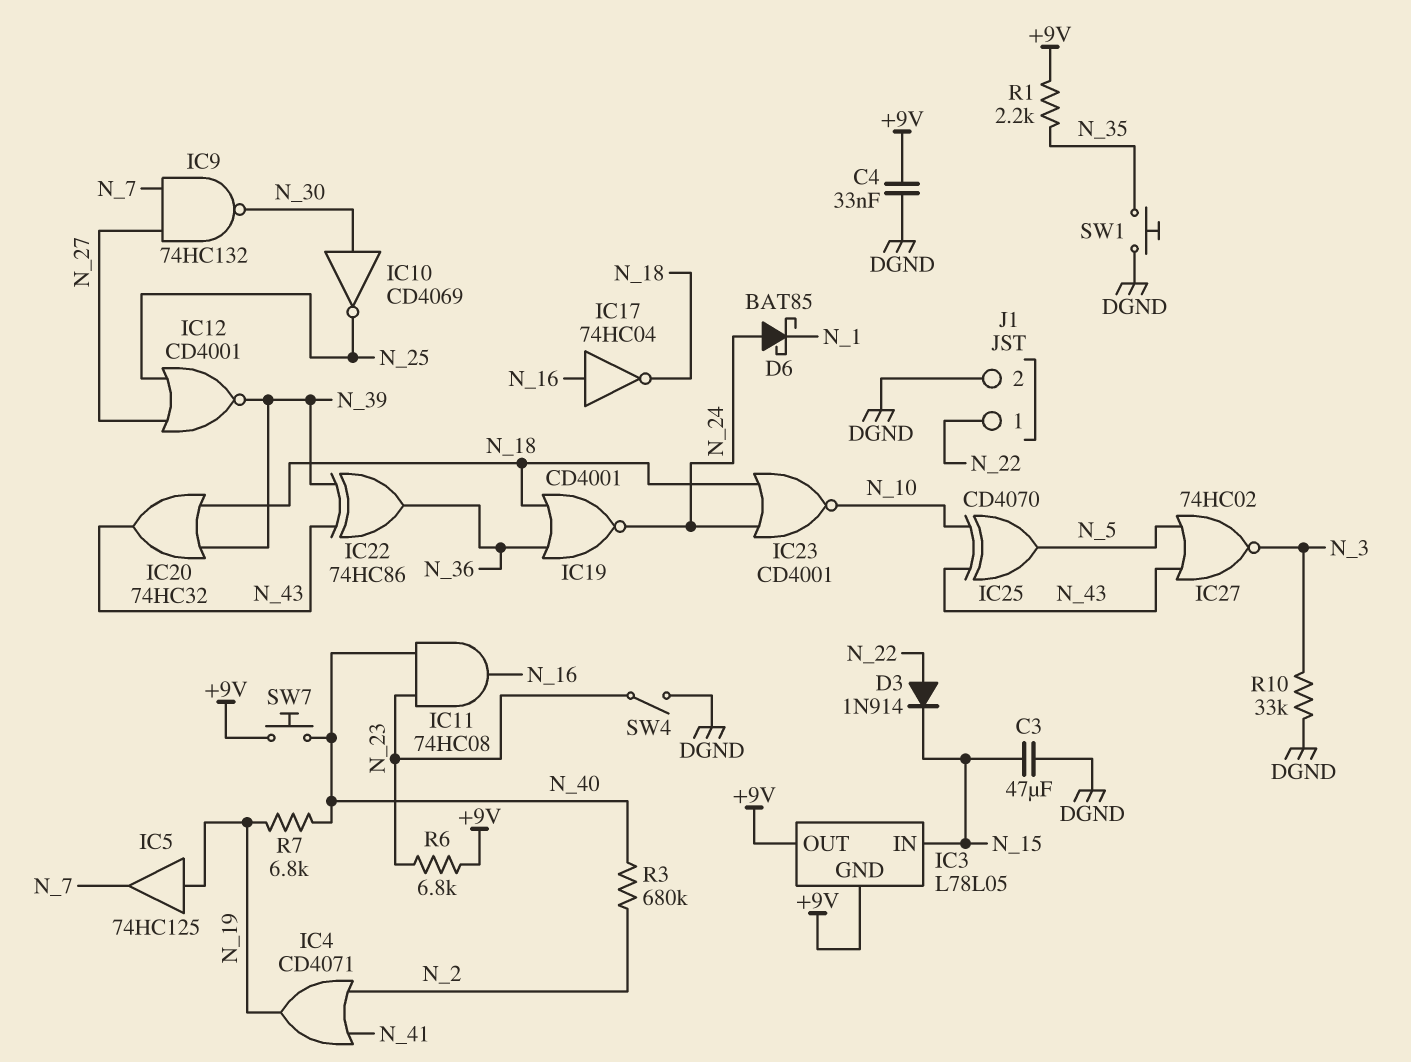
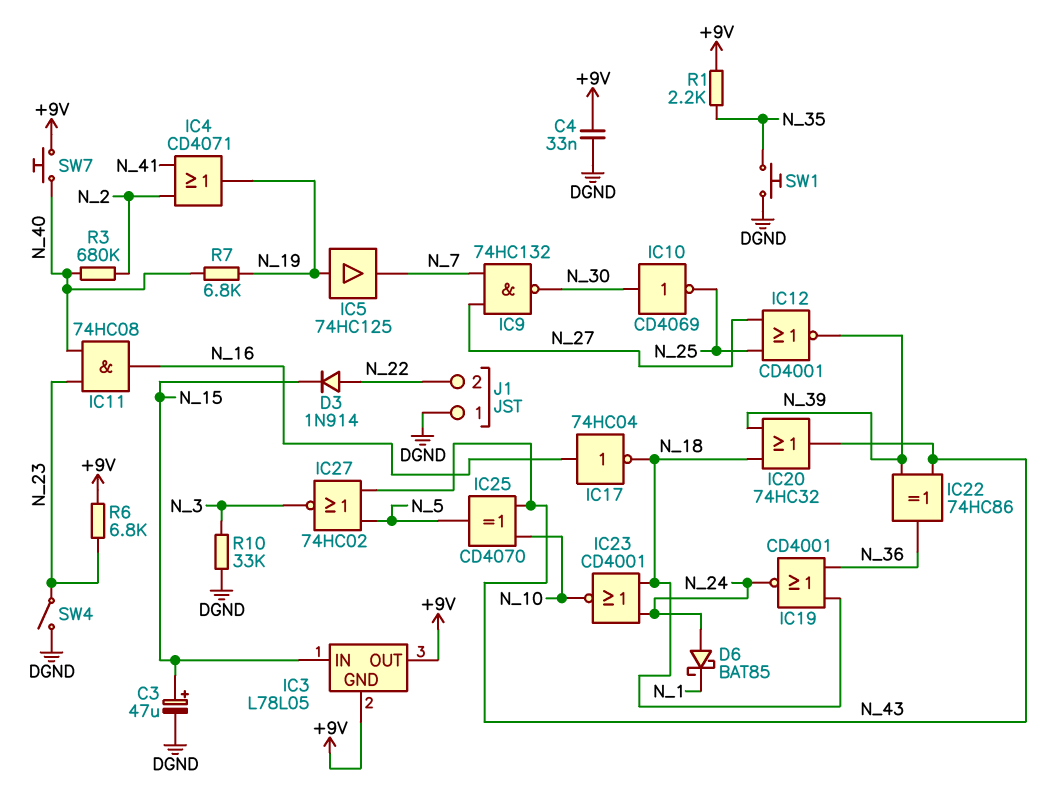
C3: 47uF (DGND, N_15) -> 47uF (plus N_15, minus DGND)
J1 pin 1: N_22 -> DGND
J1 pin 2: DGND -> N_22

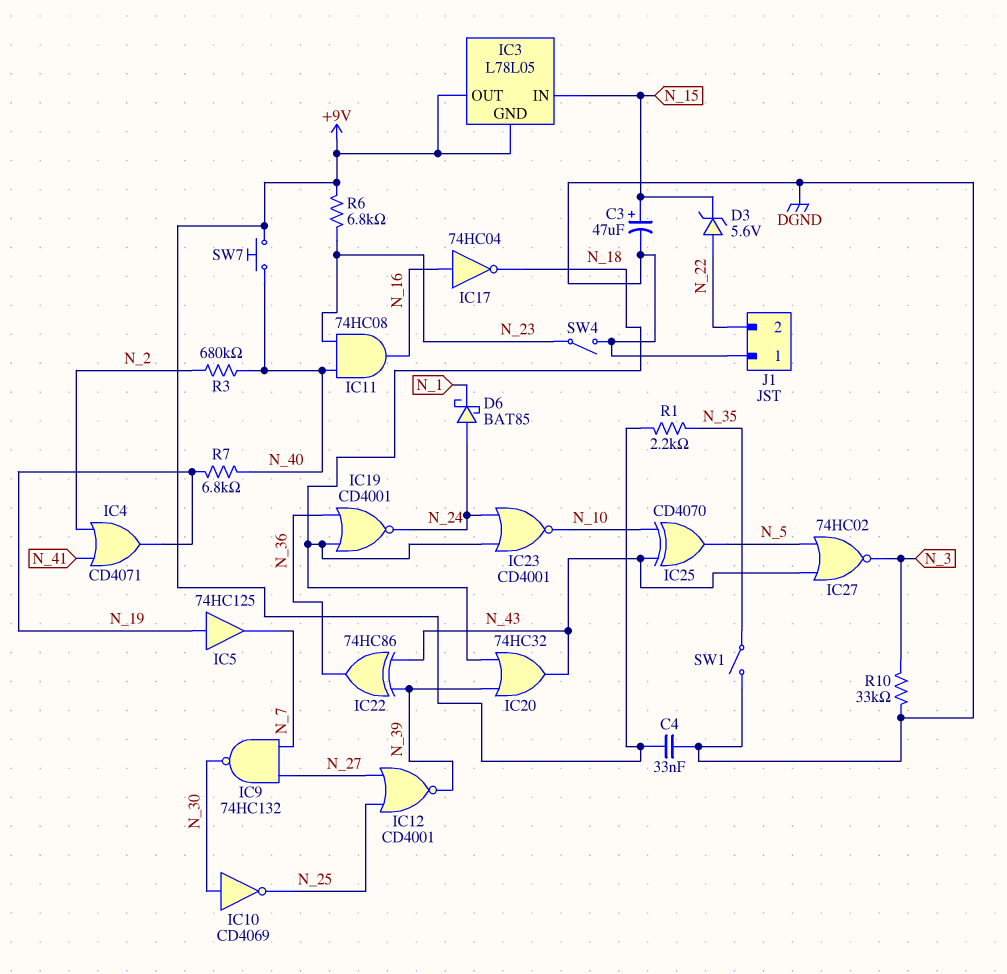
D3: diode 1N914 (A N_22, K N_15) -> zener 5.6V (A N_22, K N_15)
SW1: button (DGND, N_35) -> switch (DGND, N_35)

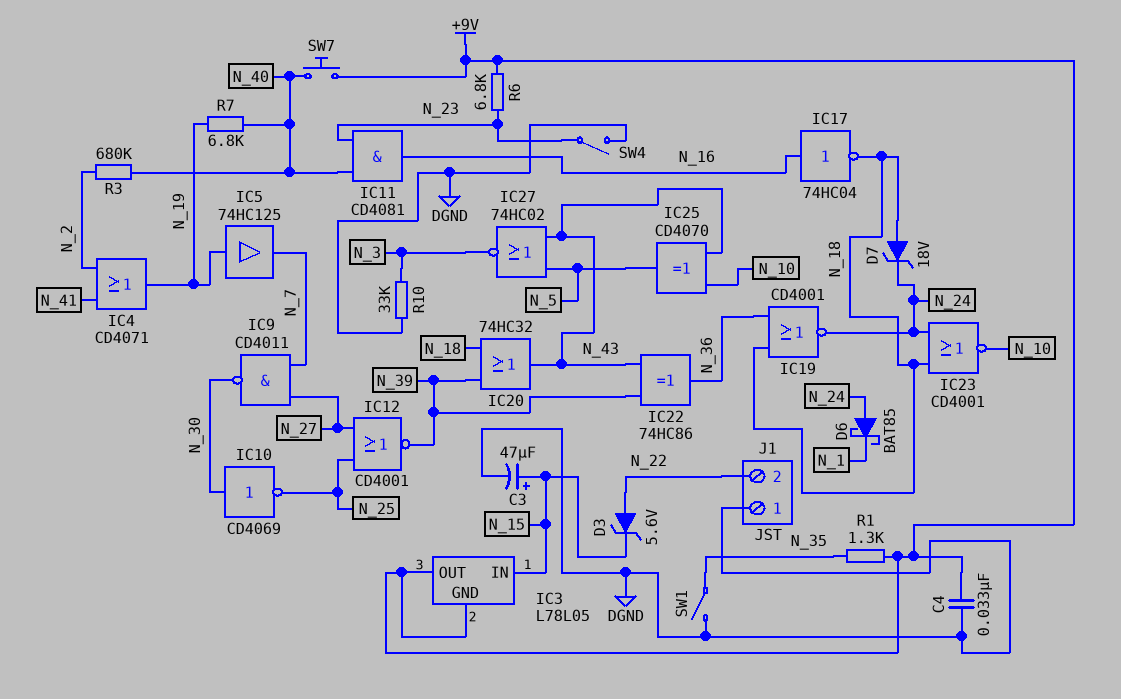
D7: none -> zener 18V (A N_18, K N_24)
IC9: NAND 74HC132 (in N_7, in N_27, out N_30) -> NAND CD4011 (in N_7, in N_27, out N_30)
IC11: AND 74HC08 (in N_23, in N_40, out N_16) -> AND CD4081 (in N_23, in N_40, out N_16)
R1: 2.2k (+9V, N_35) -> 1.3k (+9V, N_35)

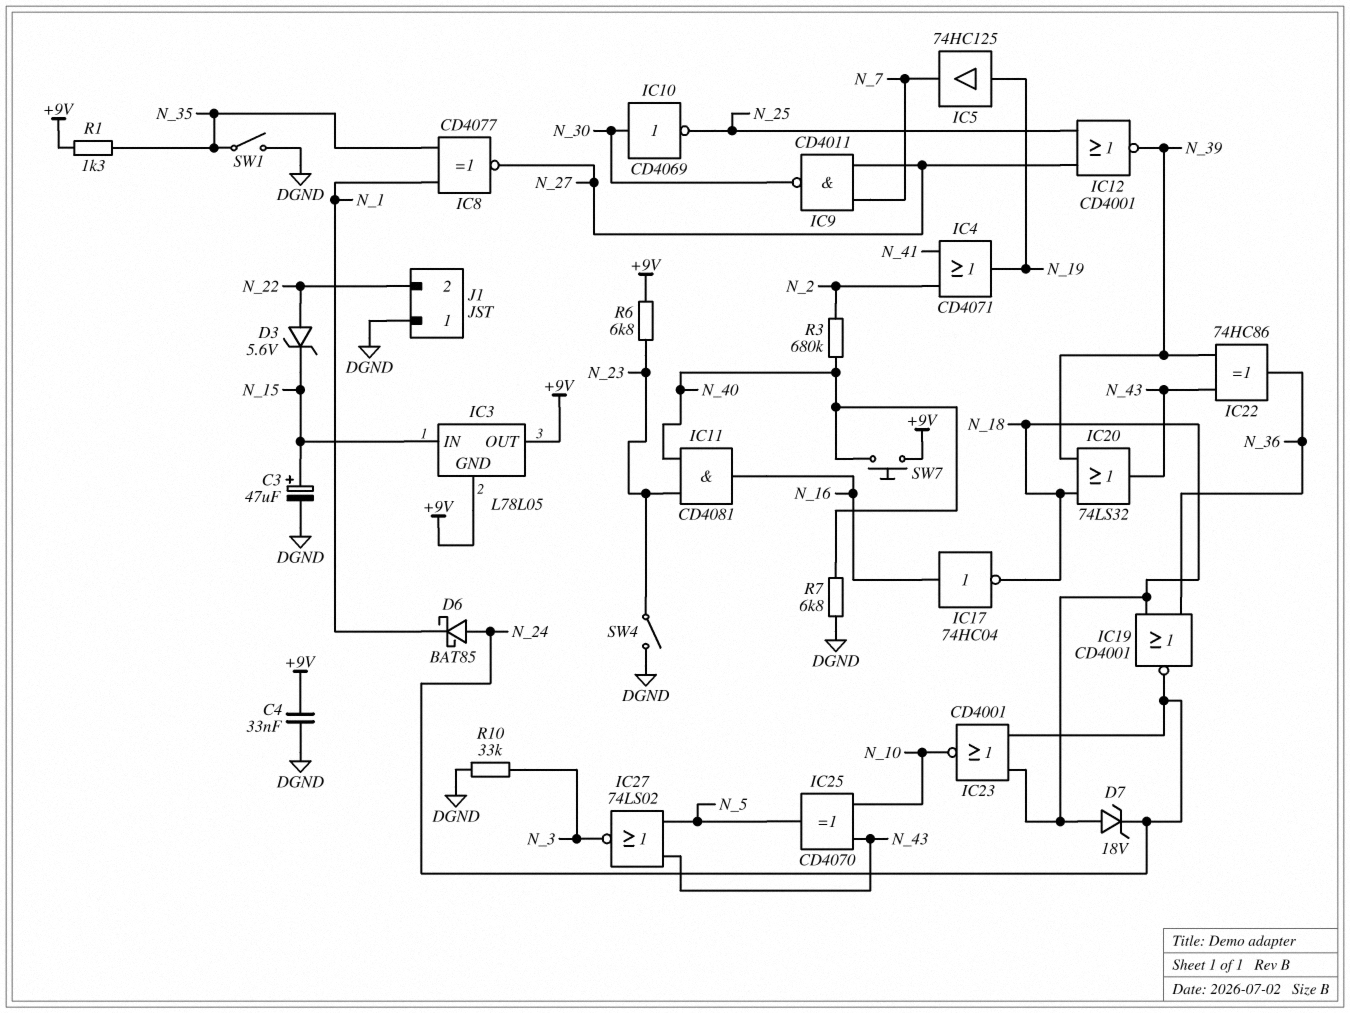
IC8: none -> XNOR CD4077 (in N_1, in N_35, out N_27)
IC20: OR 74HC32 (in N_18, in N_39, out N_43) -> OR 74LS32 (in N_18, in N_39, out N_43)
IC27: NOR 74HC02 (in N_5, in N_43, out N_3) -> NOR 74LS02 (in N_5, in N_43, out N_3)
R7: 6.8k (N_19, N_40) -> 6.8k (DGND, N_40)

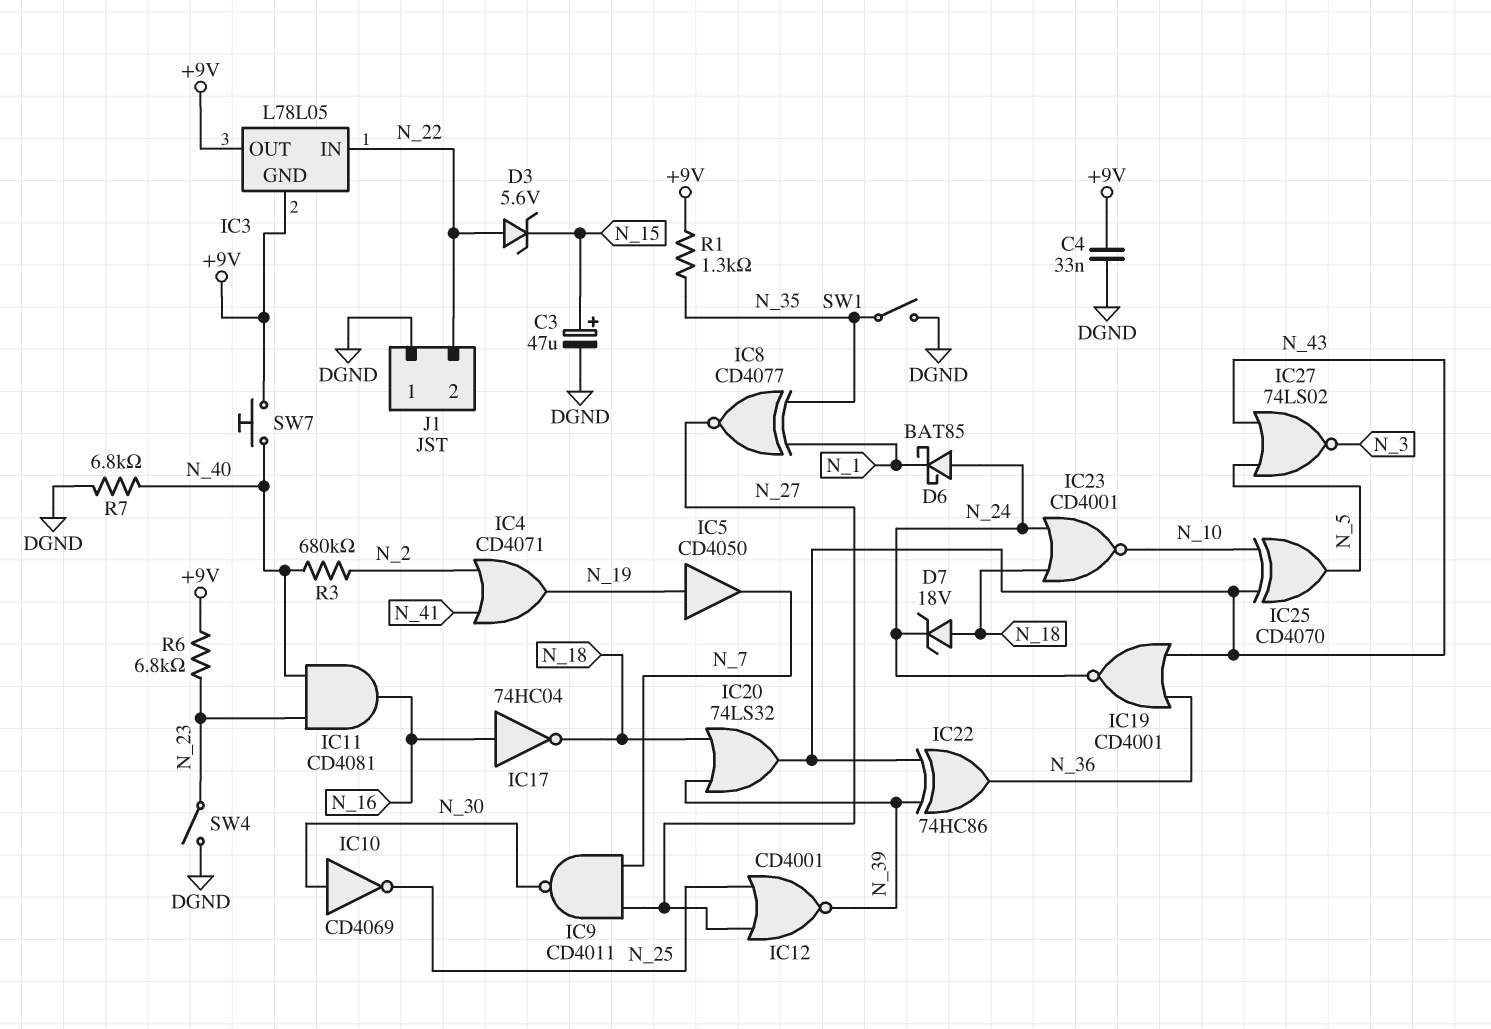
IC3 pin IN: N_15 -> N_22
IC5: buffer 74HC125 (in N_19, out N_7) -> buffer CD4050 (in N_19, out N_7)
IC19: NOR CD4001 (in N_18, in N_36, out N_24) -> NOR CD4001 (in N_36, in N_43, out N_24)
R10: 33k (DGND, N_3) -> none

